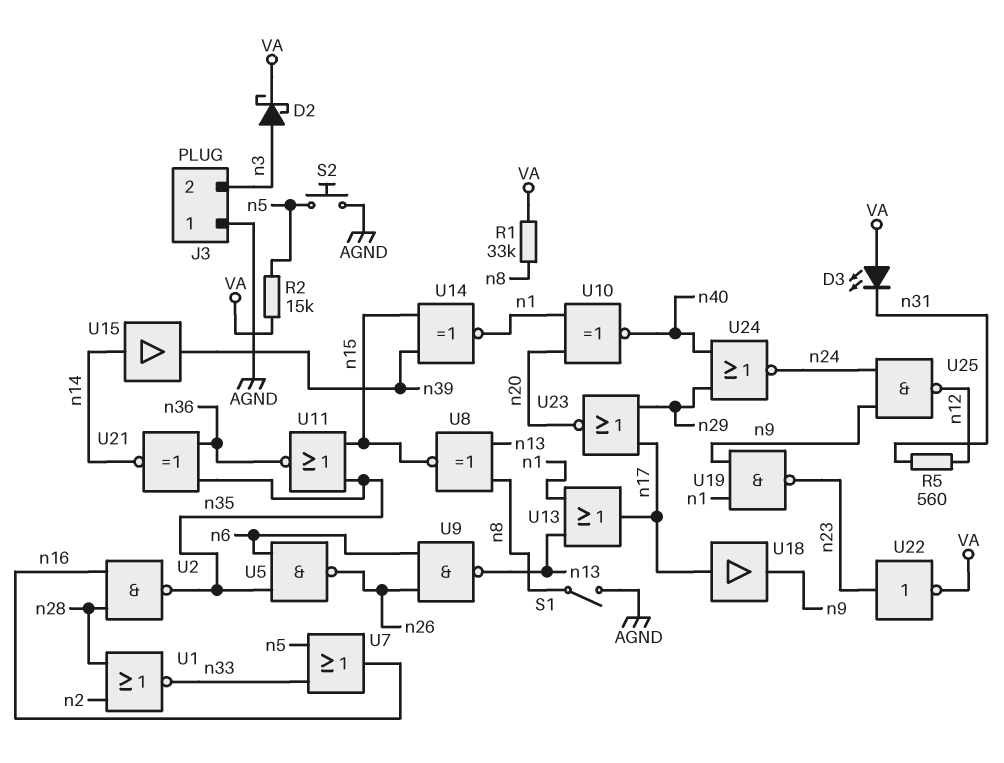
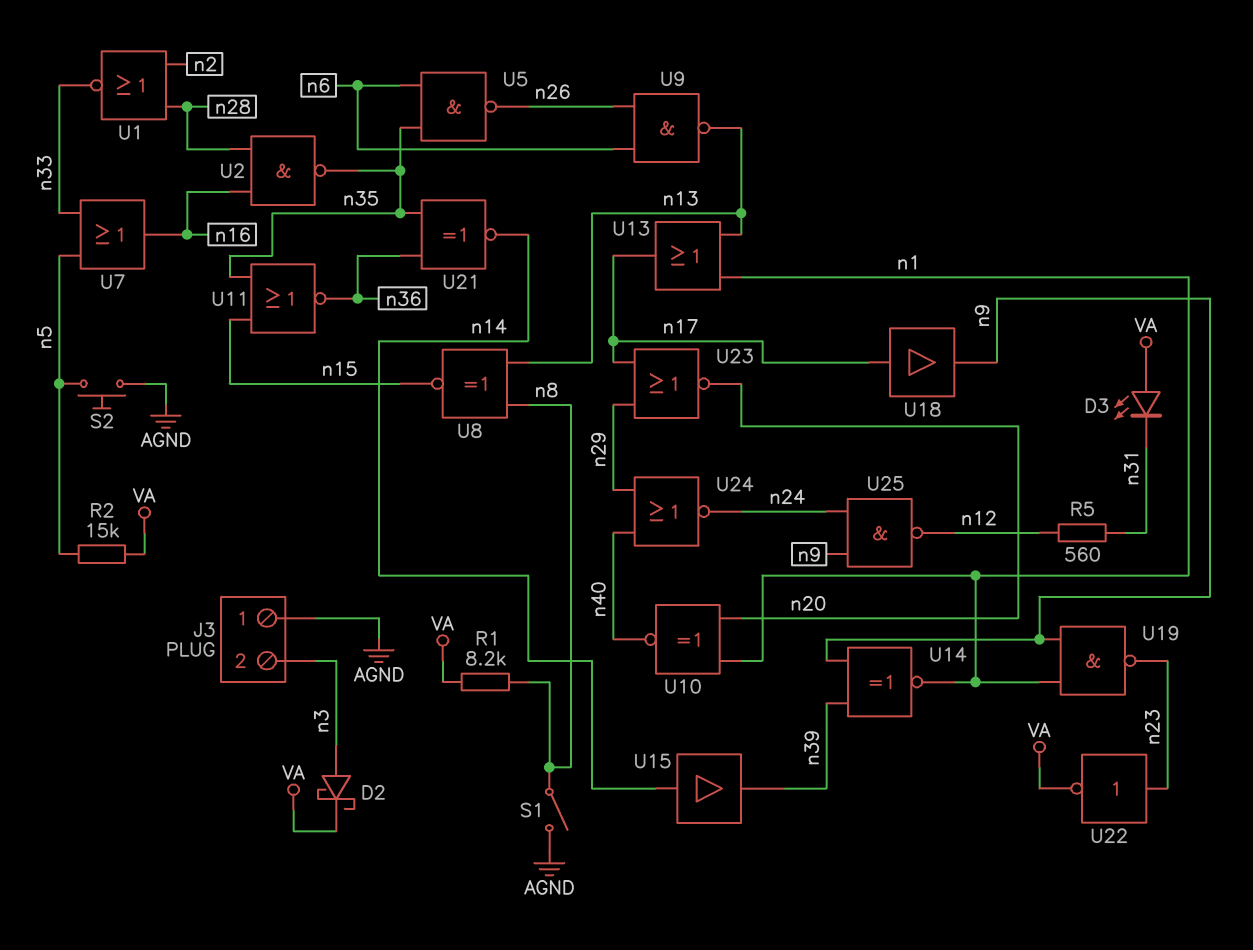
R1: 33k (VA, n8) -> 8.2k (VA, n8)
U14: XNOR (in n15, in n39, out n1) -> XNOR (in n9, in n39, out n1)

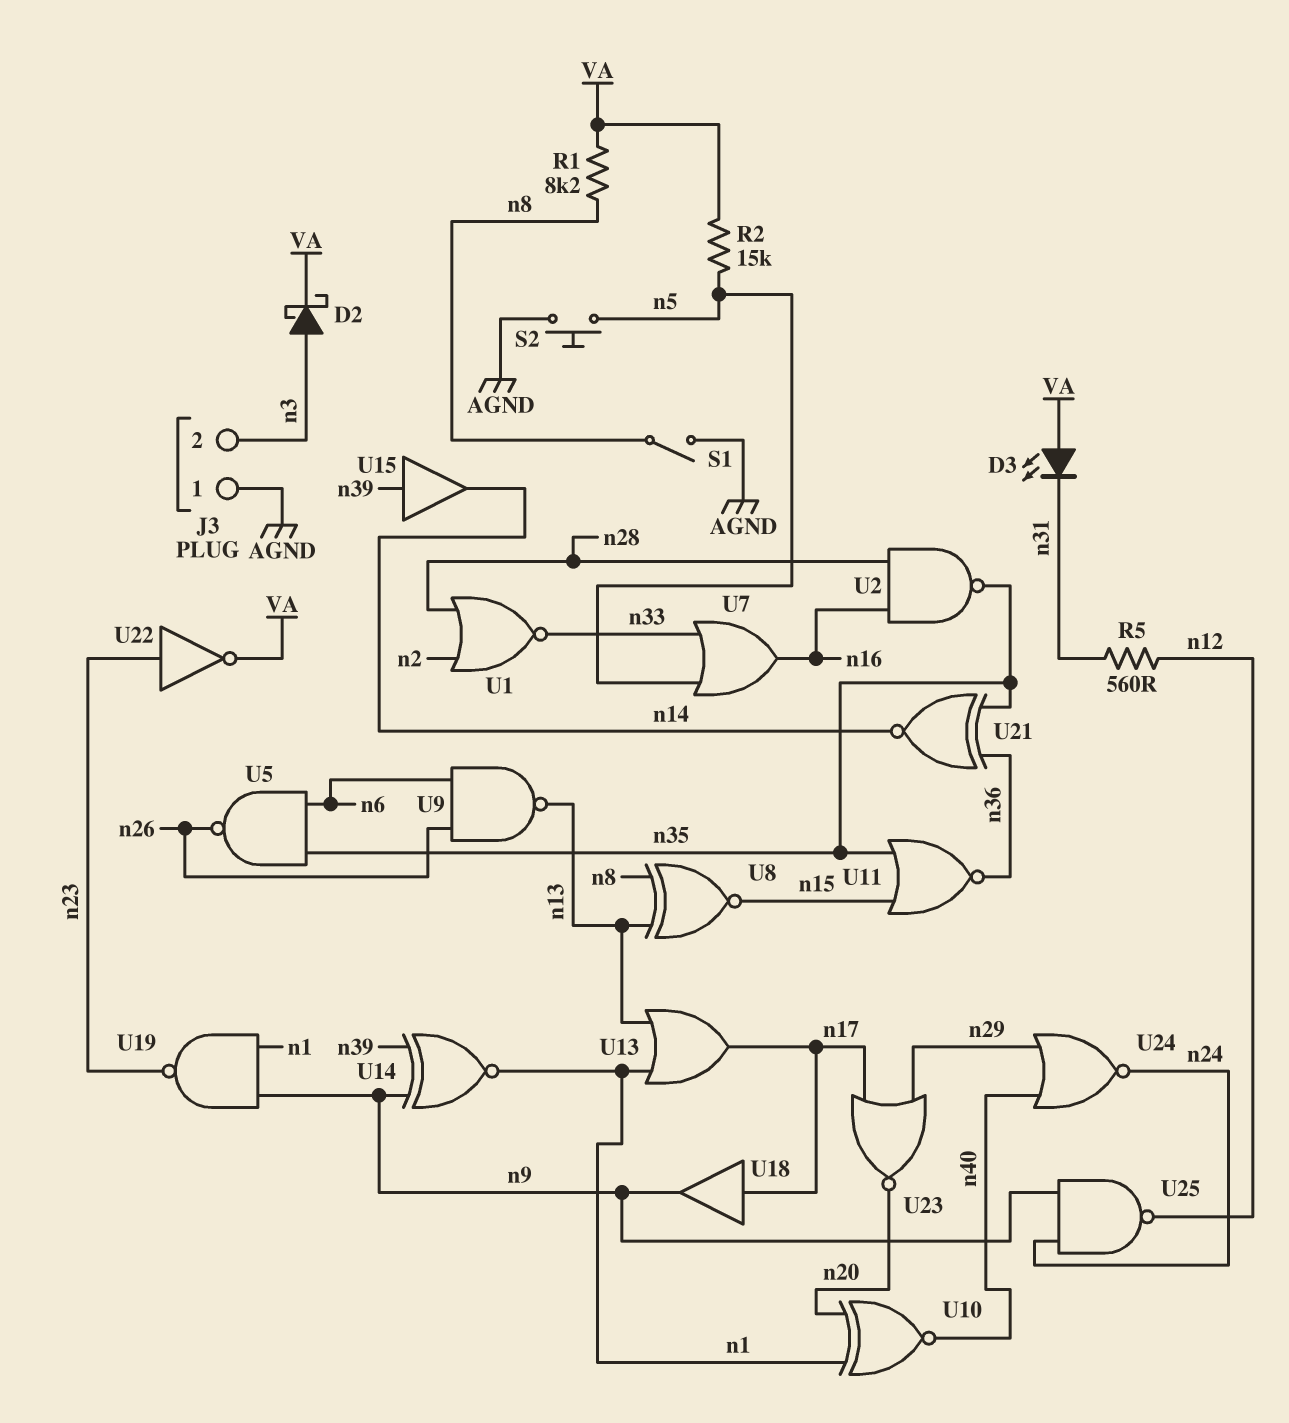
U15: buffer (in n14, out n39) -> buffer (in n39, out n14)

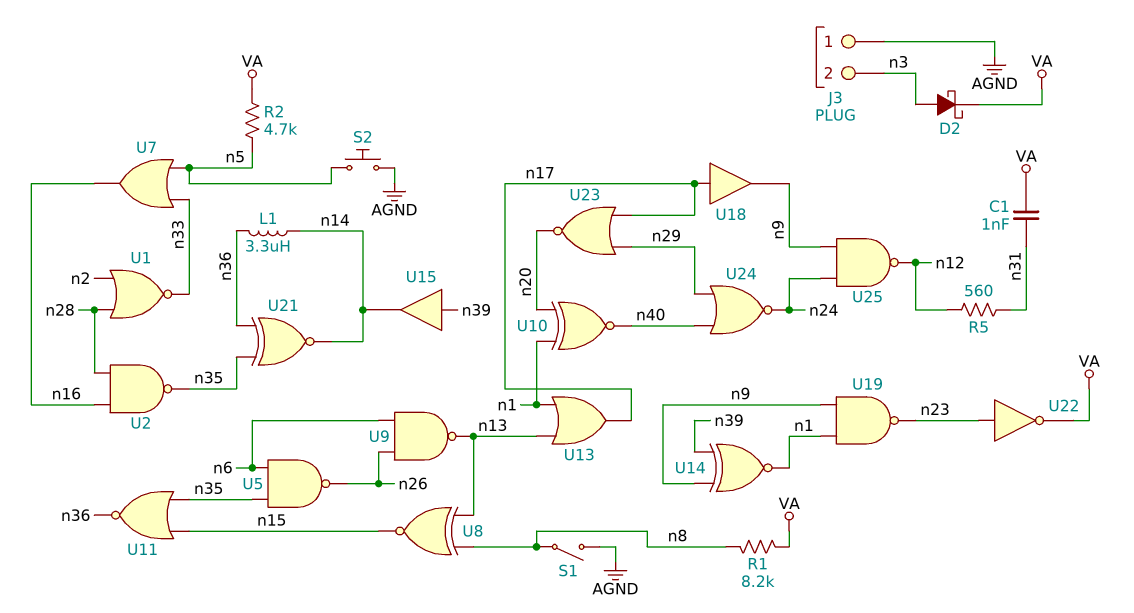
C1: none -> 1nF (VA, n31)
D3: LED (A VA, K n31) -> none
L1: none -> 3.3uH (n14, n36)
R2: 15k (VA, n5) -> 4.7k (VA, n5)

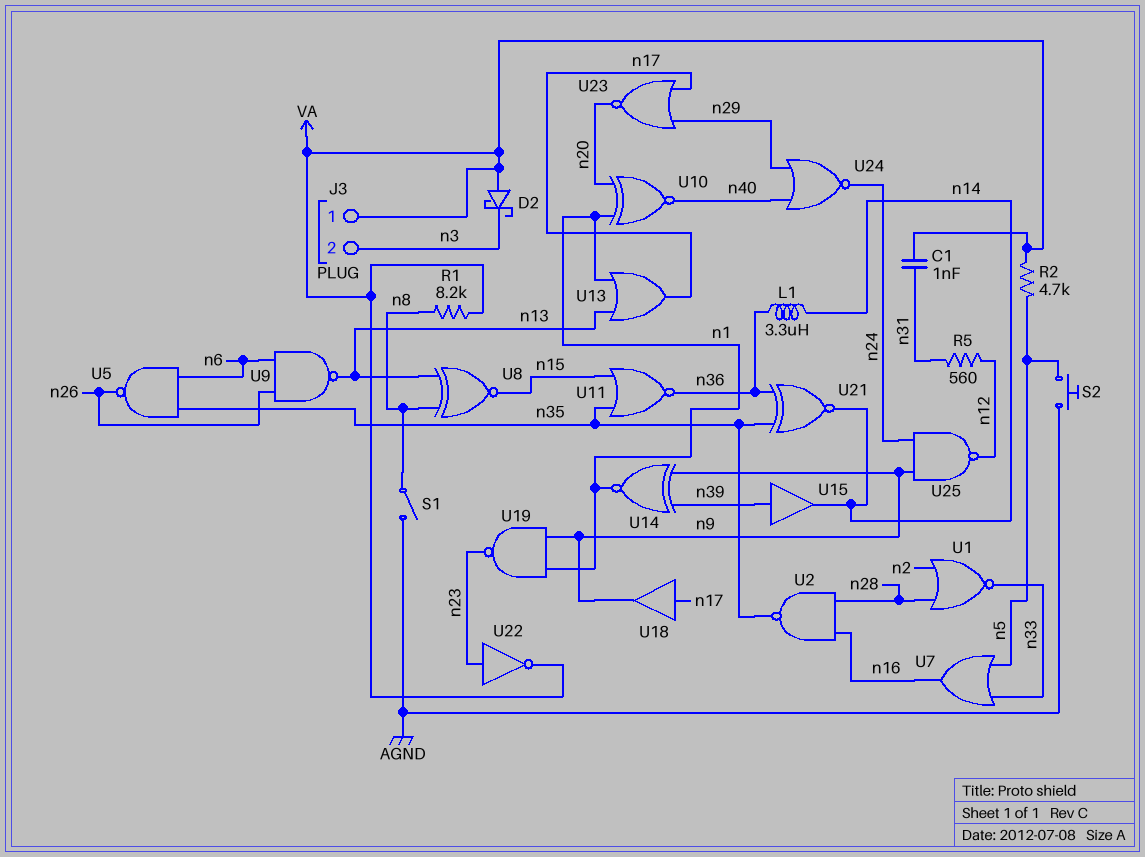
D2: schottky (A n3, K VA) -> schottky (A VA, K n3)
J3 pin 1: AGND -> VA

